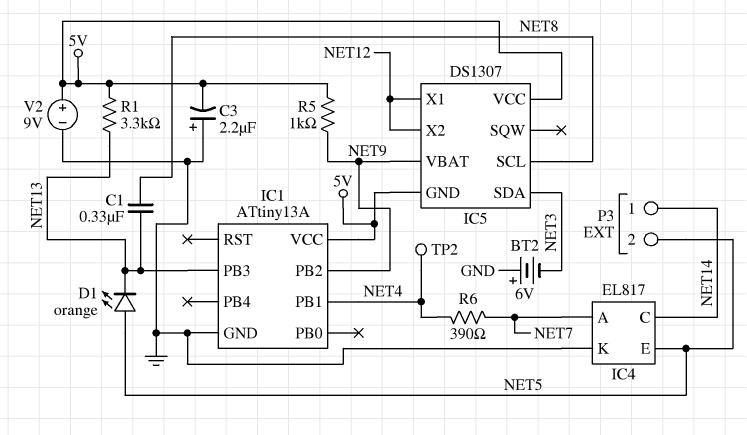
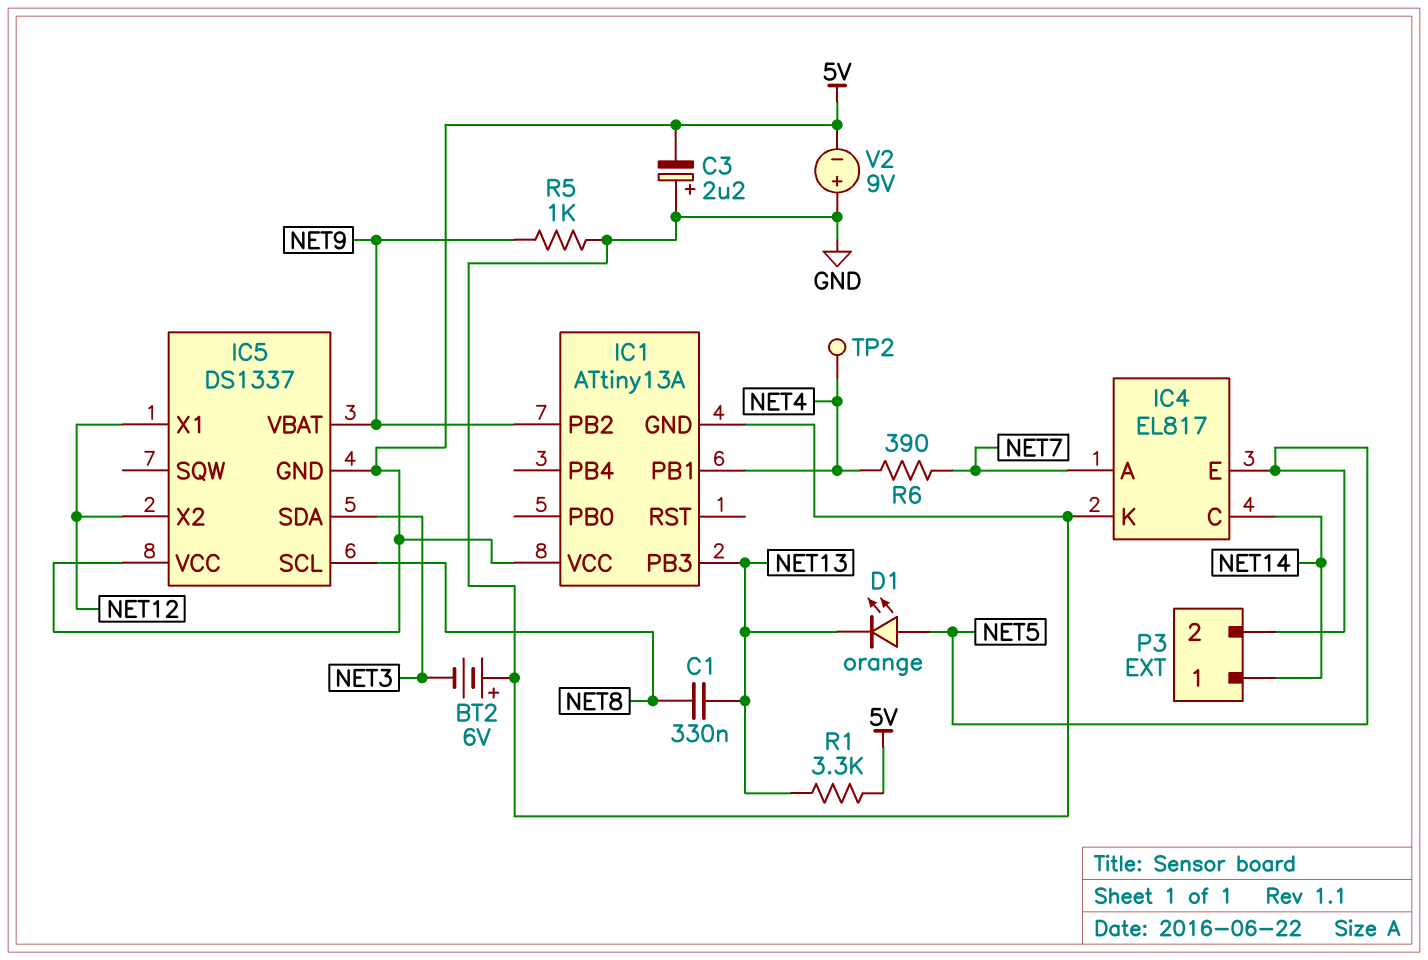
IC5: DS1307 -> DS1337
R5: 1k (5V, NET9) -> 1k (GND, NET9)
V2: 9V (plus 5V, minus GND) -> 9V (plus GND, minus 5V)

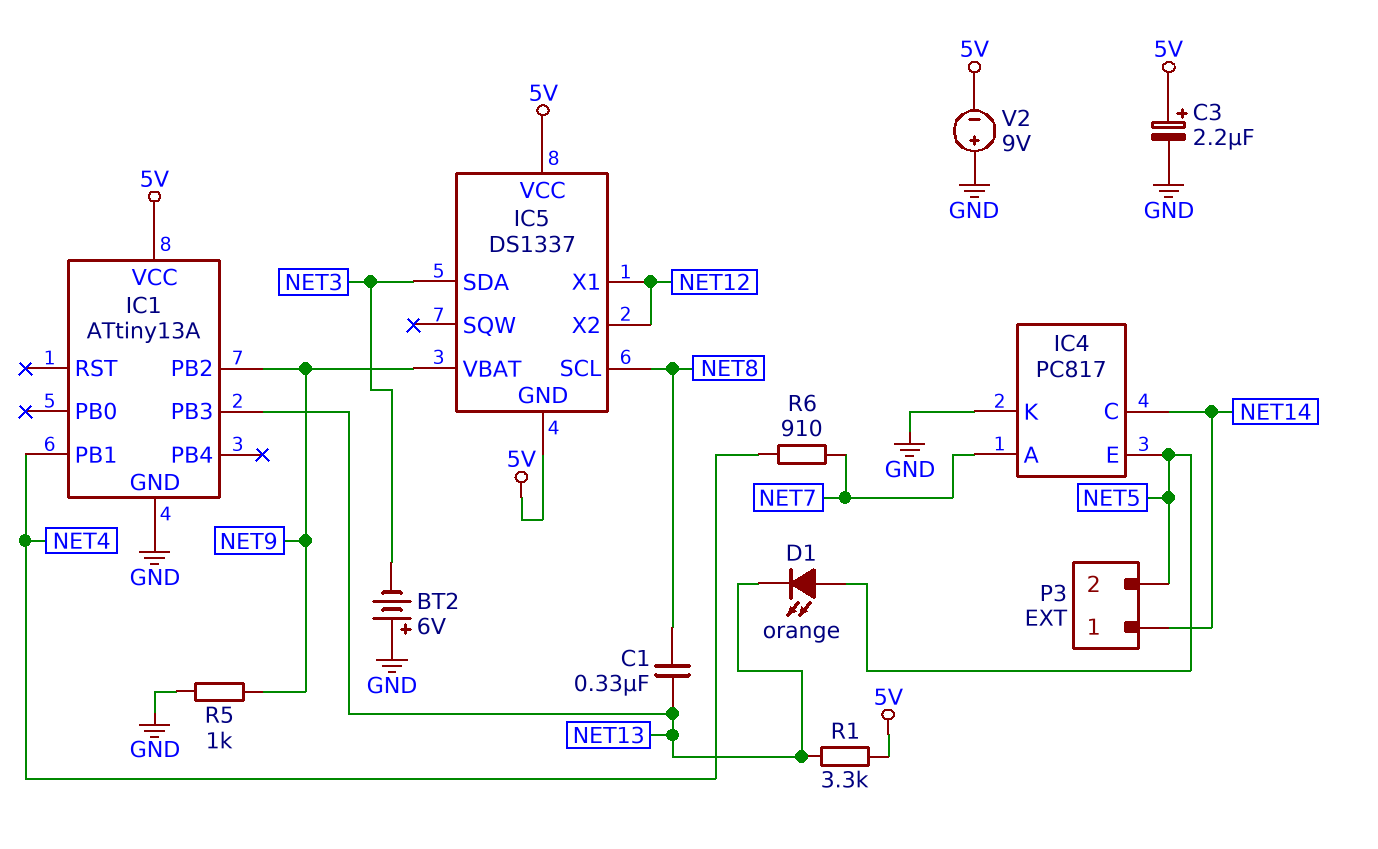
C3: 2.2uF (plus GND, minus 5V) -> 2.2uF (plus 5V, minus GND)
IC4: EL817 -> PC817
R6: 390 (NET4, NET7) -> 910 (NET4, NET7)
TP2: test point (NET4) -> none

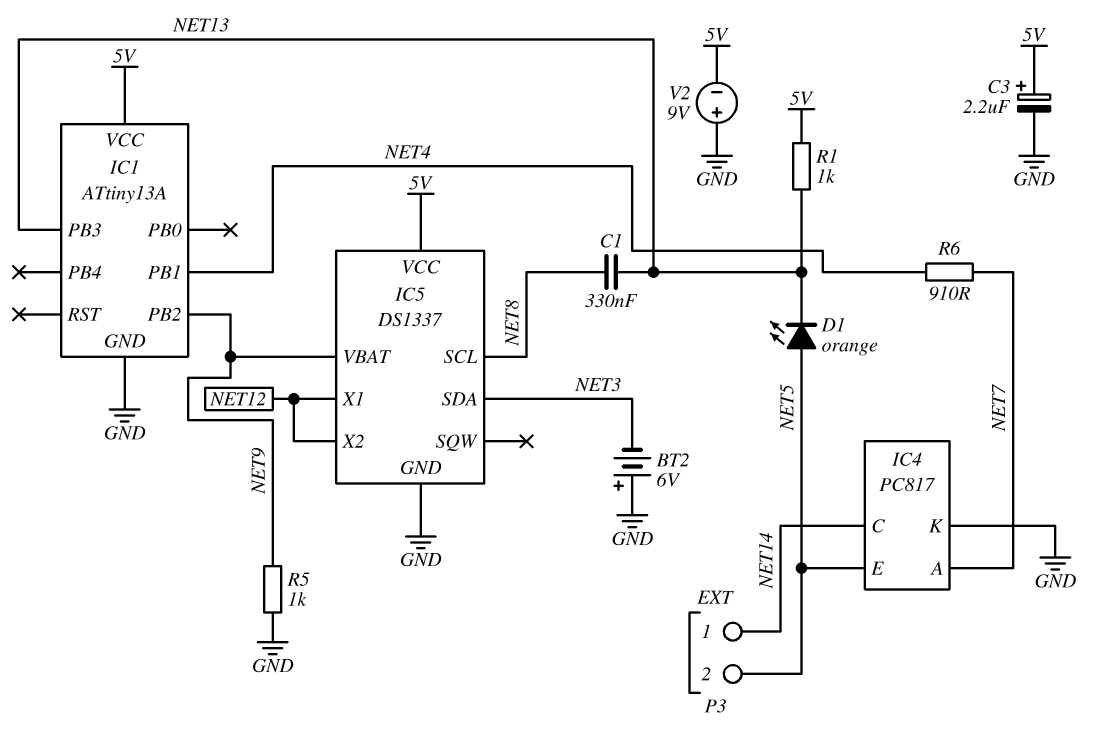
IC5 pin GND: 5V -> GND
R1: 3.3k (5V, NET13) -> 1k (5V, NET13)

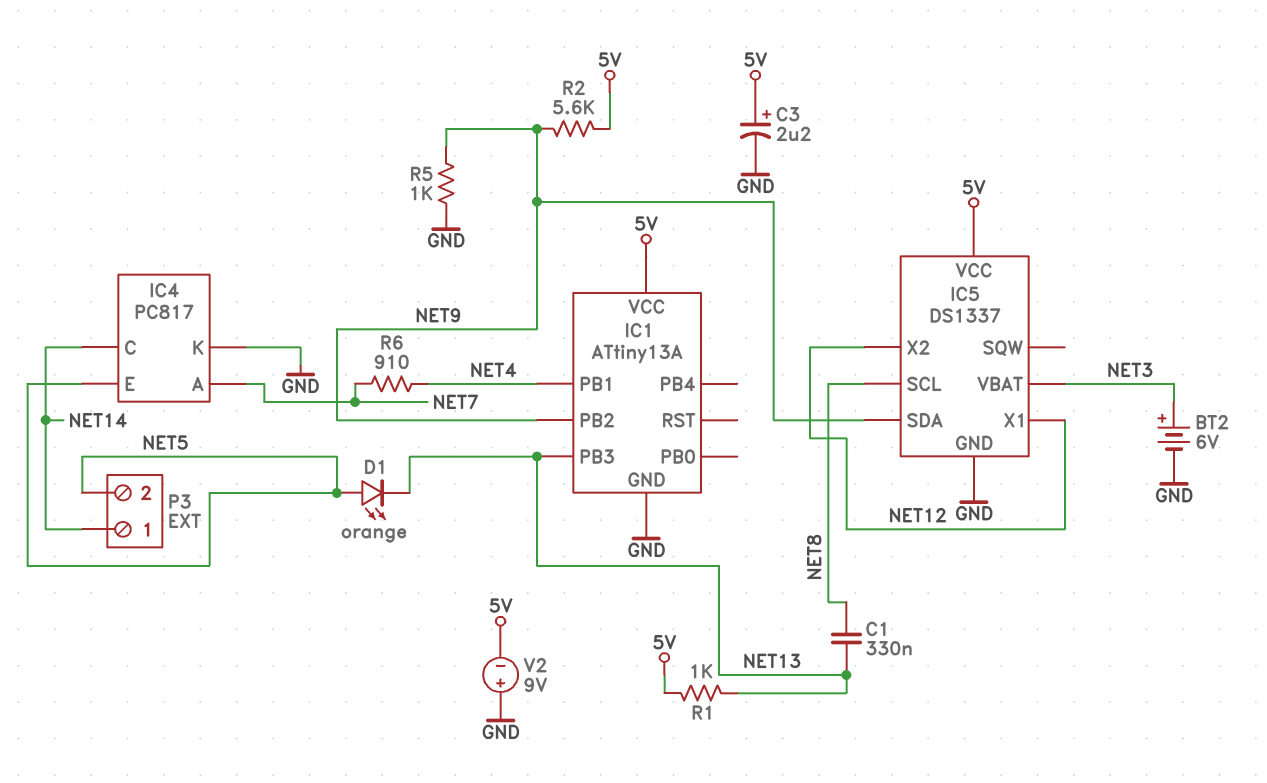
BT2: 6V (plus GND, minus NET3) -> 6V (plus NET3, minus GND)
IC5 pin SDA: NET3 -> NET9
IC5 pin VBAT: NET9 -> NET3
R2: none -> 5.6k (5V, NET9)

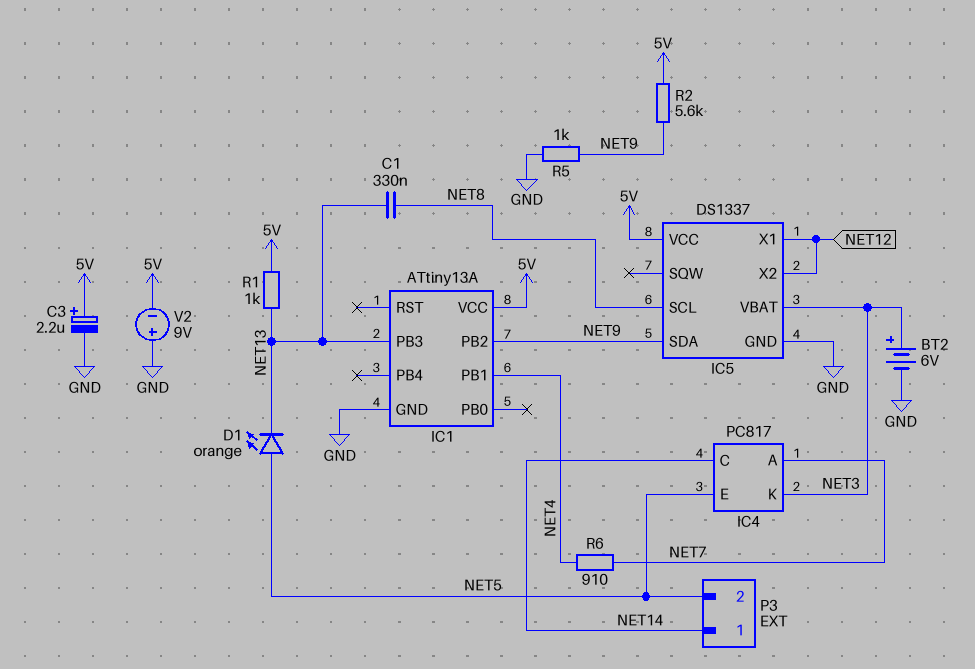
IC4 pin K: GND -> NET3

